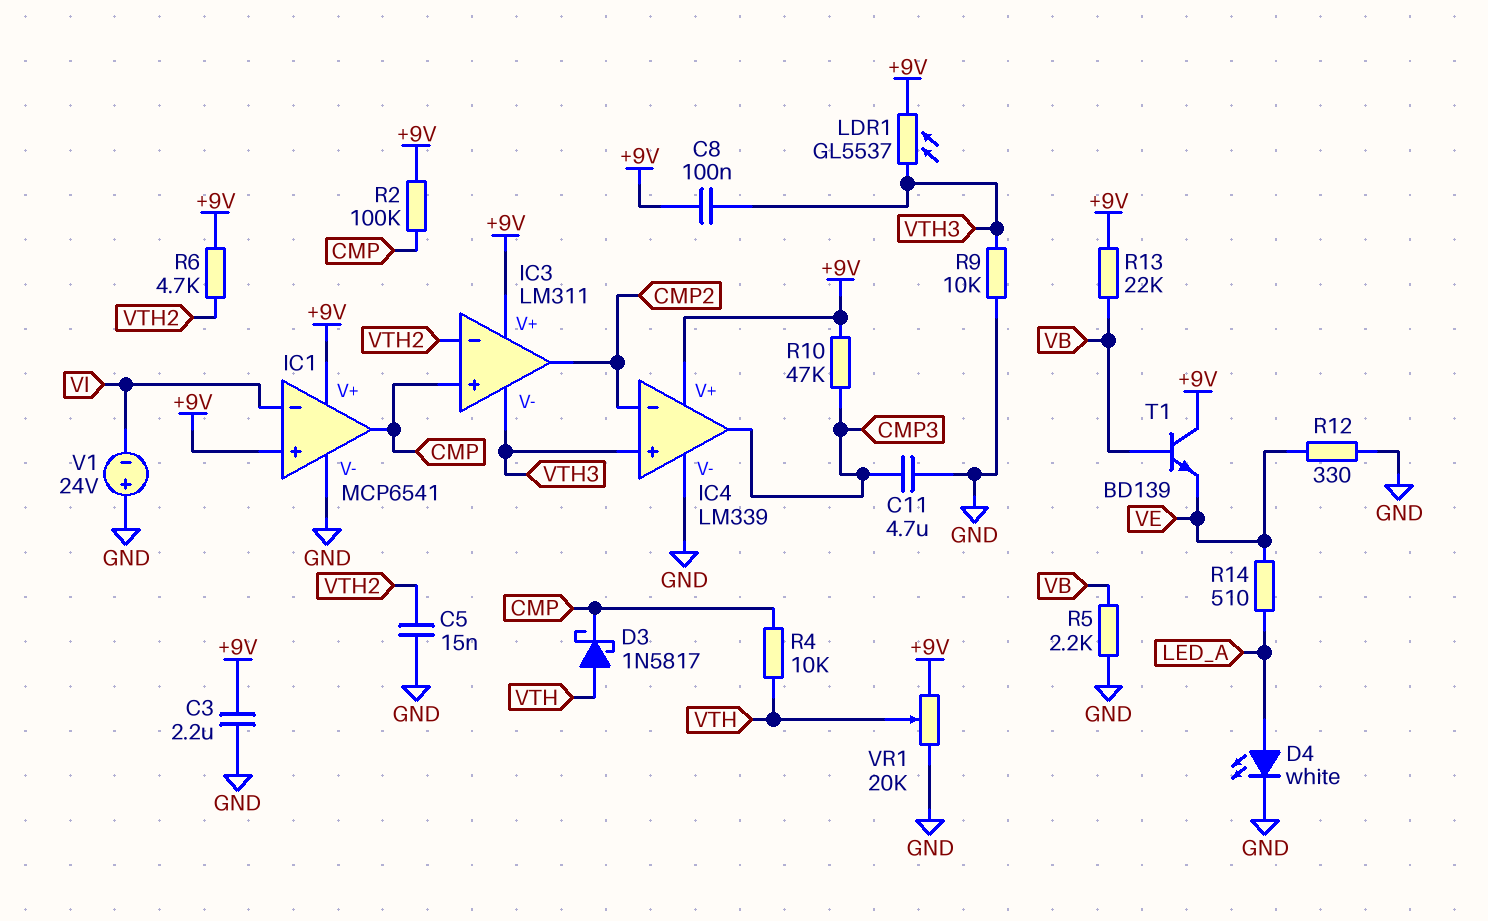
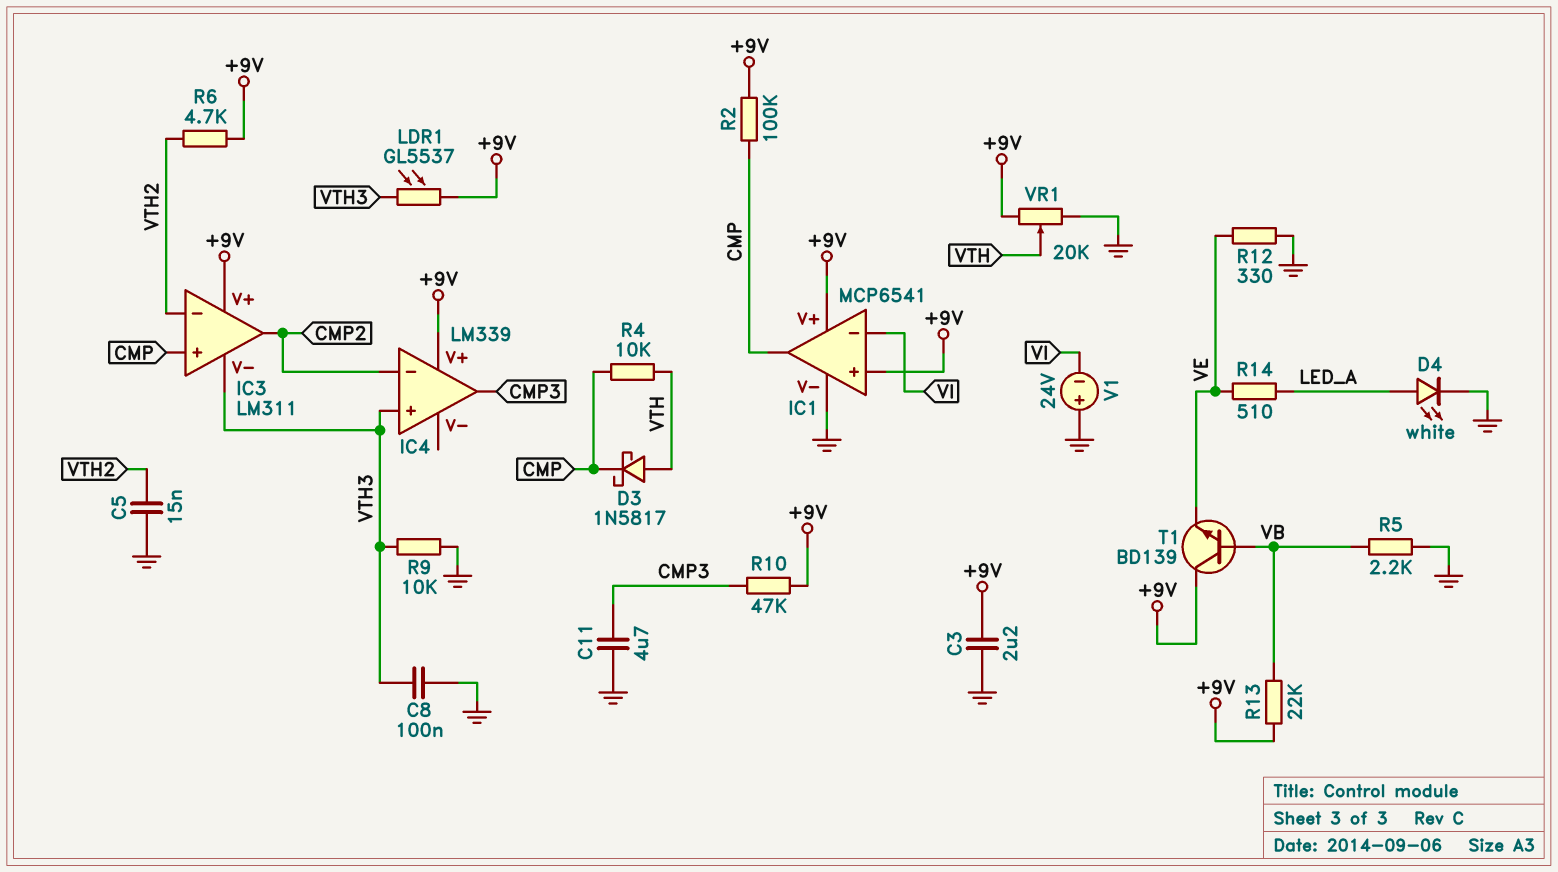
C8: 100nF (+9V, VTH3) -> 100nF (GND, VTH3)
IC4 pin V-: GND -> none

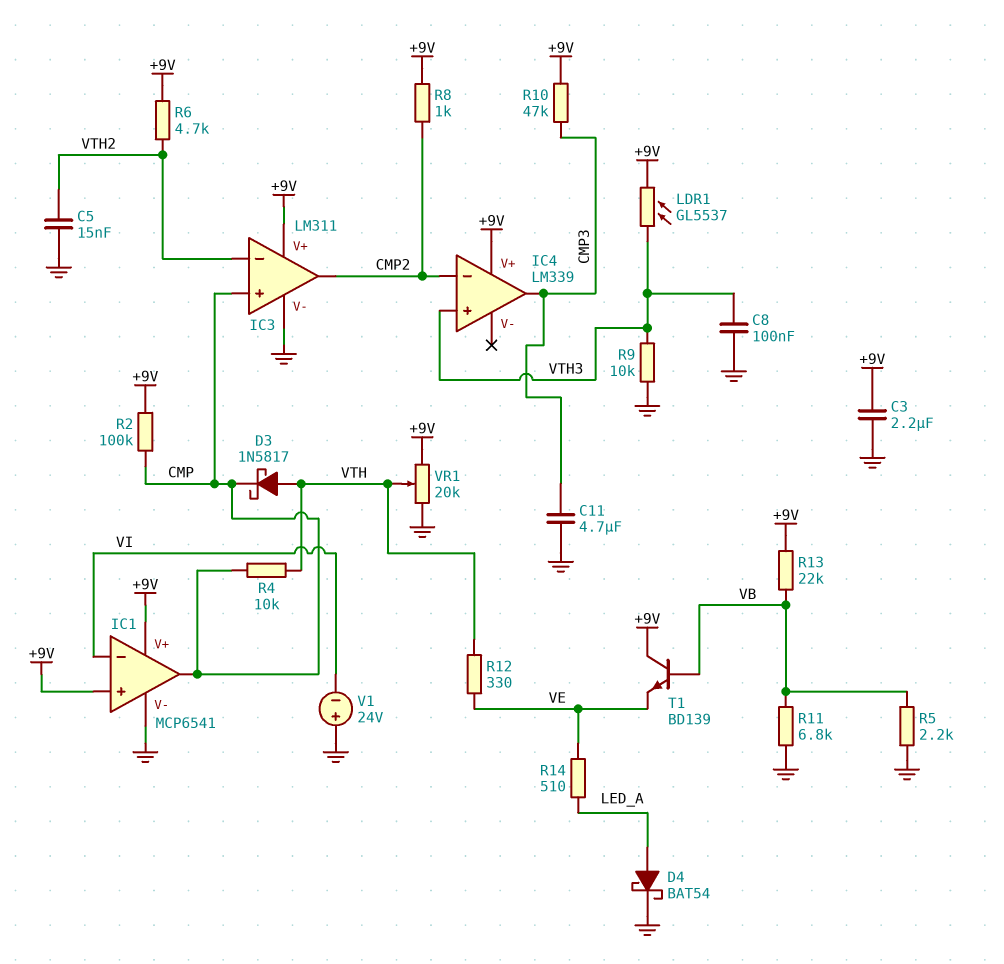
D4: LED white (A LED_A, K GND) -> schottky BAT54 (A LED_A, K GND)
IC3 pin V-: VTH3 -> GND
R8: none -> 1k (+9V, CMP2)
R11: none -> 6.8k (GND, VB)
R12: 330 (GND, VE) -> 330 (VE, VTH)

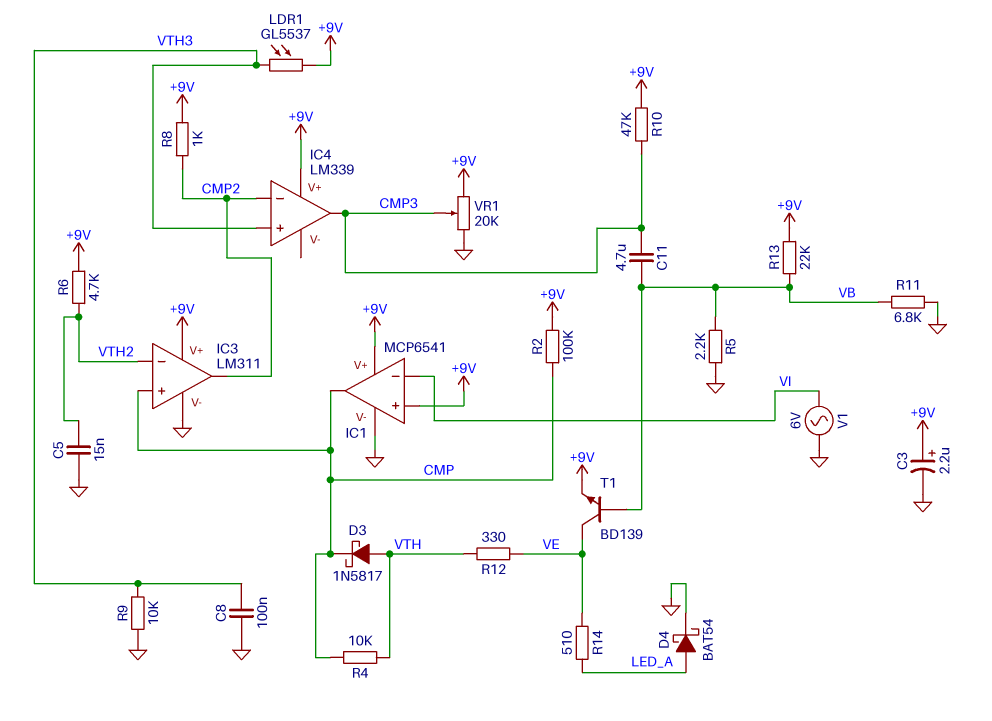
C3: 2.2uF (+9V, GND) -> 2.2uF (plus +9V, minus GND)
C11: 4.7uF (CMP3, GND) -> 4.7uF (CMP3, VB)
T1: NPN BD139 (B VB, C +9V, E VE) -> NPN BD139 (B VB, C VE, E +9V)
V1: 24V (plus GND, minus VI) -> AC 6V (GND, VI)
VR1: 20k (+9V, GND, wiper VTH) -> 20k (+9V, GND, wiper CMP3)

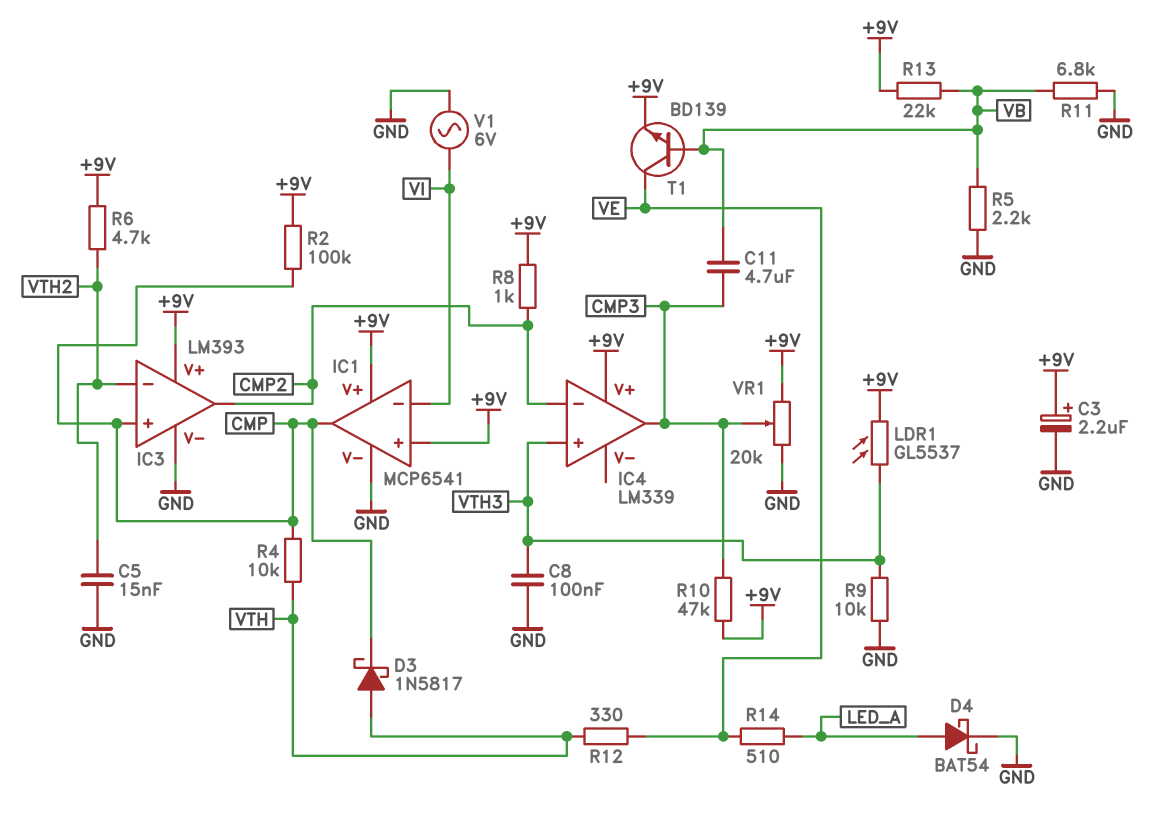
IC3: LM311 -> LM393

